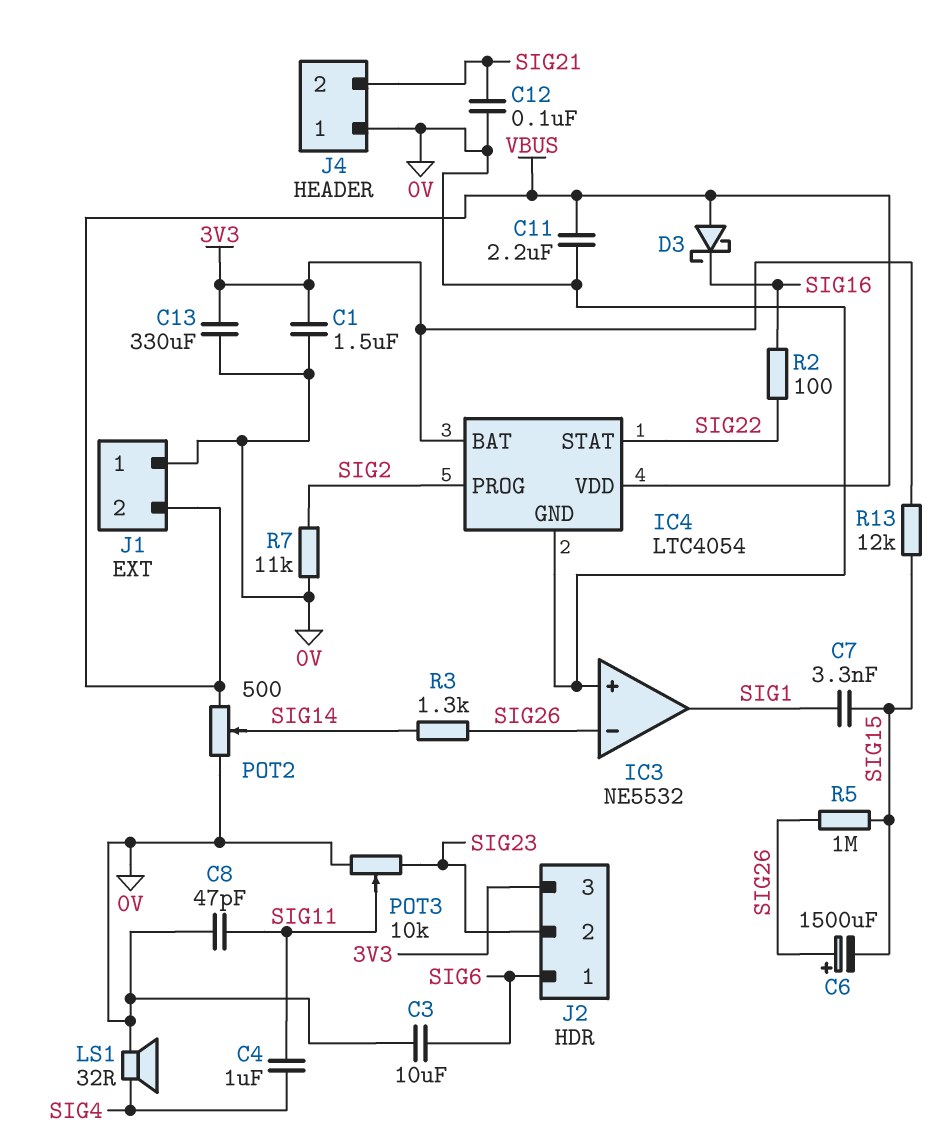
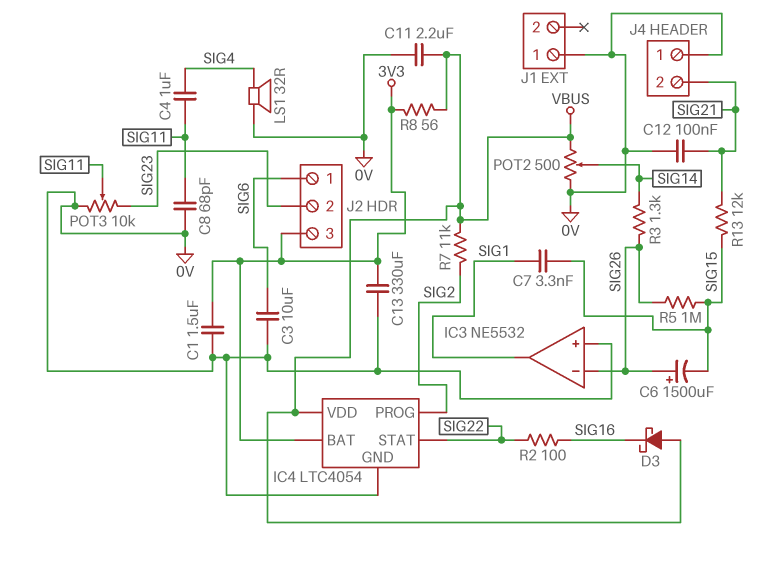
C8: 47pF (0V, SIG11) -> 68pF (0V, SIG11)
J1 pin 2: VBUS -> none
R7: 11k (0V, SIG2) -> 11k (SIG2, VBUS)
R8: none -> 56 (3V3, VBUS)
R13: 12k (3V3, SIG15) -> 12k (SIG15, SIG21)

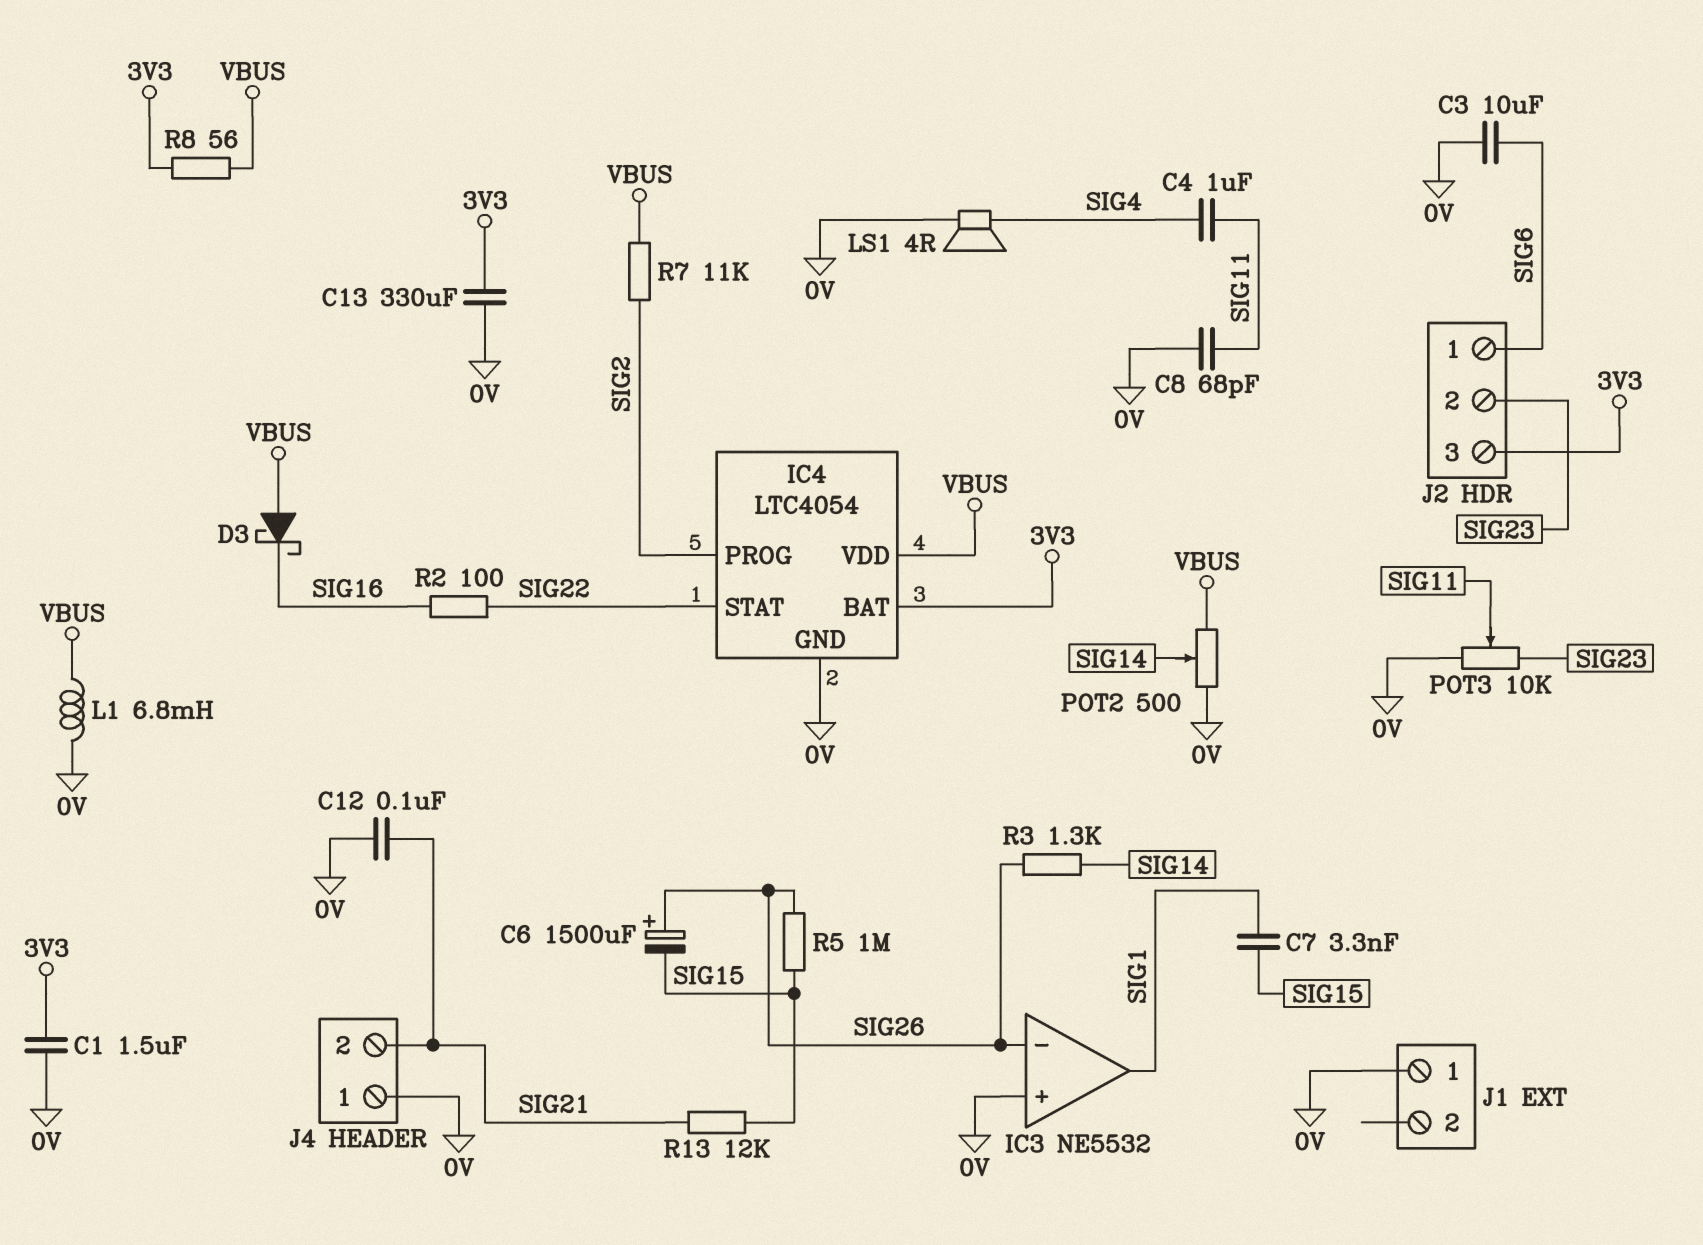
C11: 2.2uF (0V, VBUS) -> none
L1: none -> 6.8mH (0V, VBUS)
LS1: speaker 32R (0V, SIG4) -> speaker 4R (0V, SIG4)

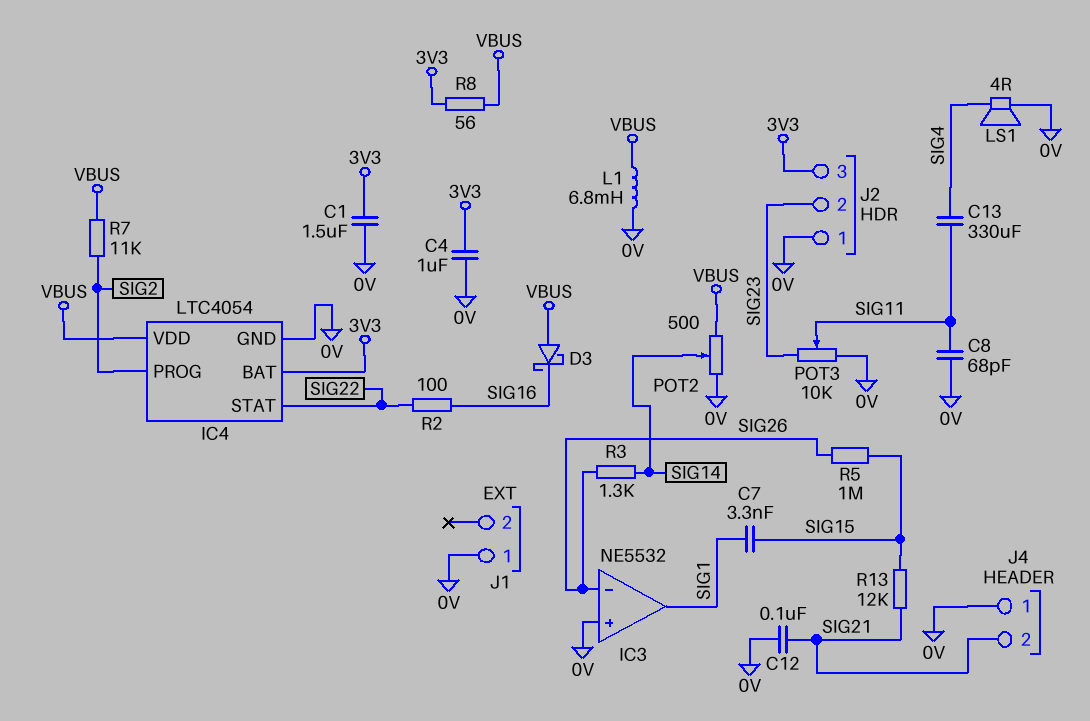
C3: 10uF (0V, SIG6) -> none
C4: 1uF (SIG4, SIG11) -> 1uF (0V, 3V3)
C6: 1500uF (plus SIG26, minus SIG15) -> none
C13: 330uF (0V, 3V3) -> 330uF (SIG4, SIG11)
J2 pin 1: SIG6 -> 0V

